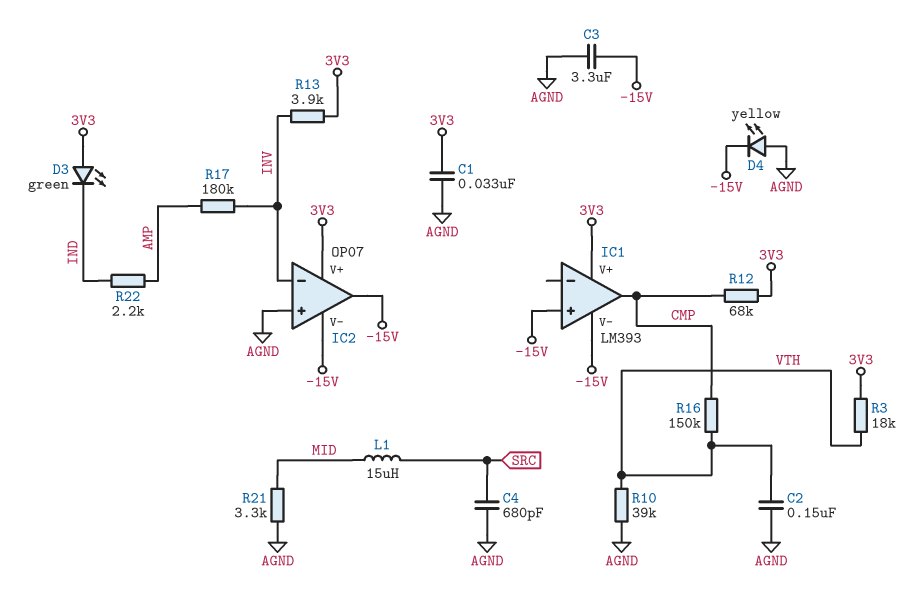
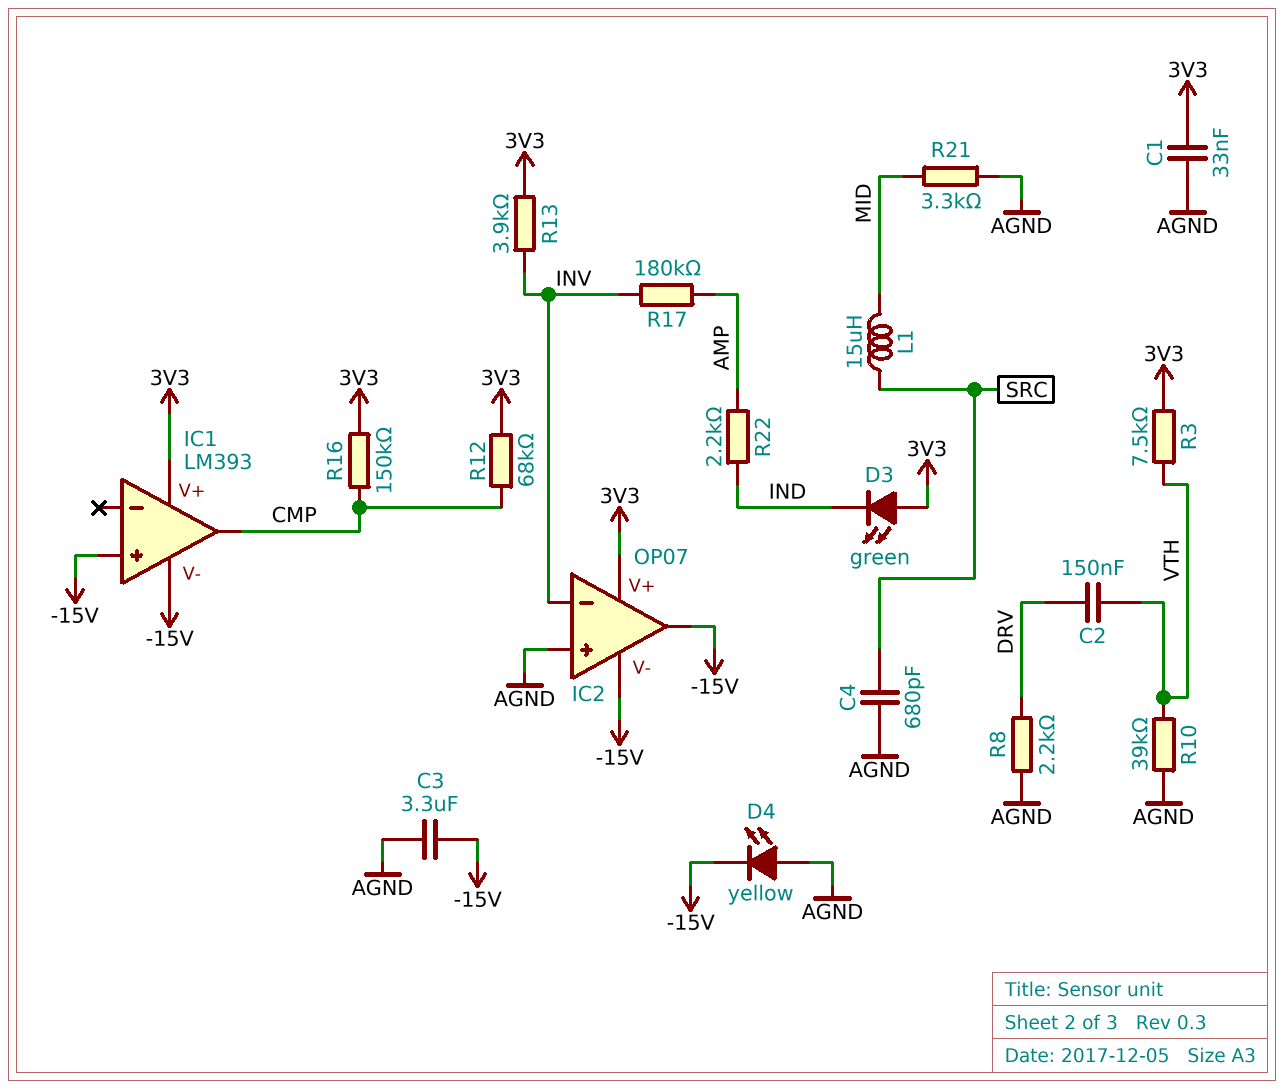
C2: 150nF (AGND, VTH) -> 150nF (DRV, VTH)
R3: 18k (3V3, VTH) -> 7.5k (3V3, VTH)
R8: none -> 2.2k (AGND, DRV)
R16: 150k (CMP, VTH) -> 150k (3V3, CMP)

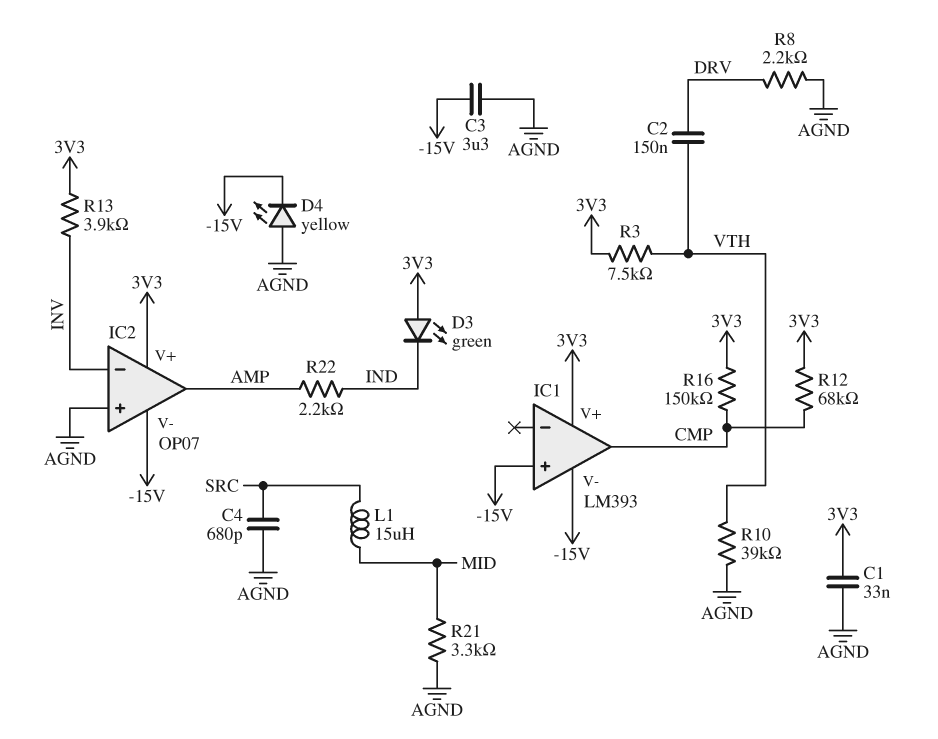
IC2 pin out: -15V -> AMP
R17: 180k (AMP, INV) -> none

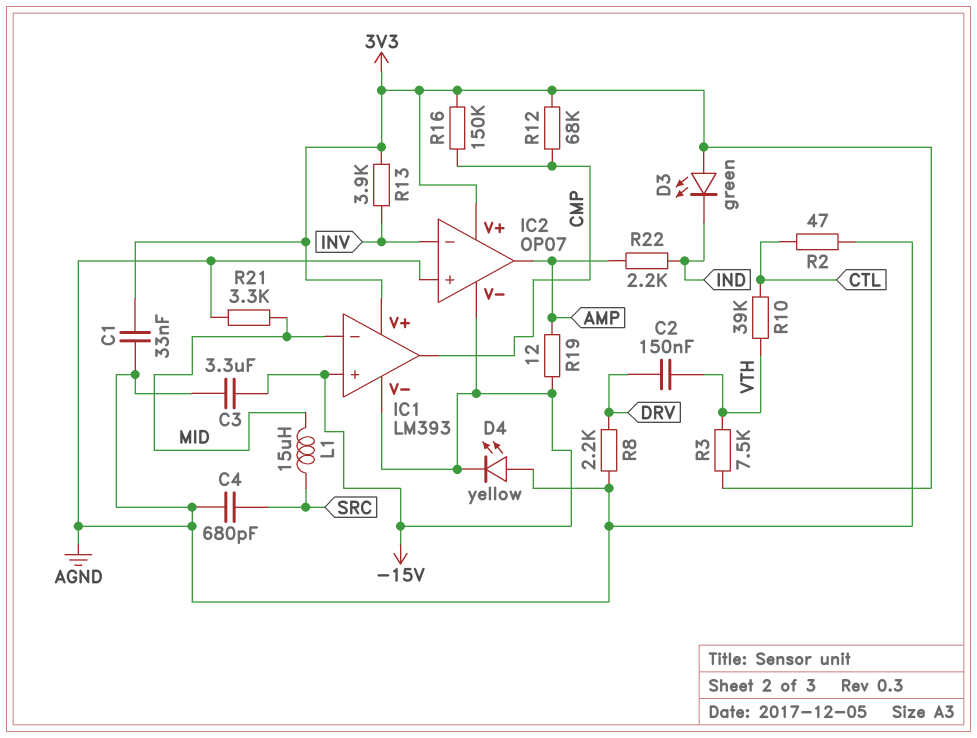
IC1 pin in-: none -> MID
R2: none -> 47 (AGND, CTL)
R10: 39k (AGND, VTH) -> 39k (CTL, VTH)
R19: none -> 12 (-15V, AMP)

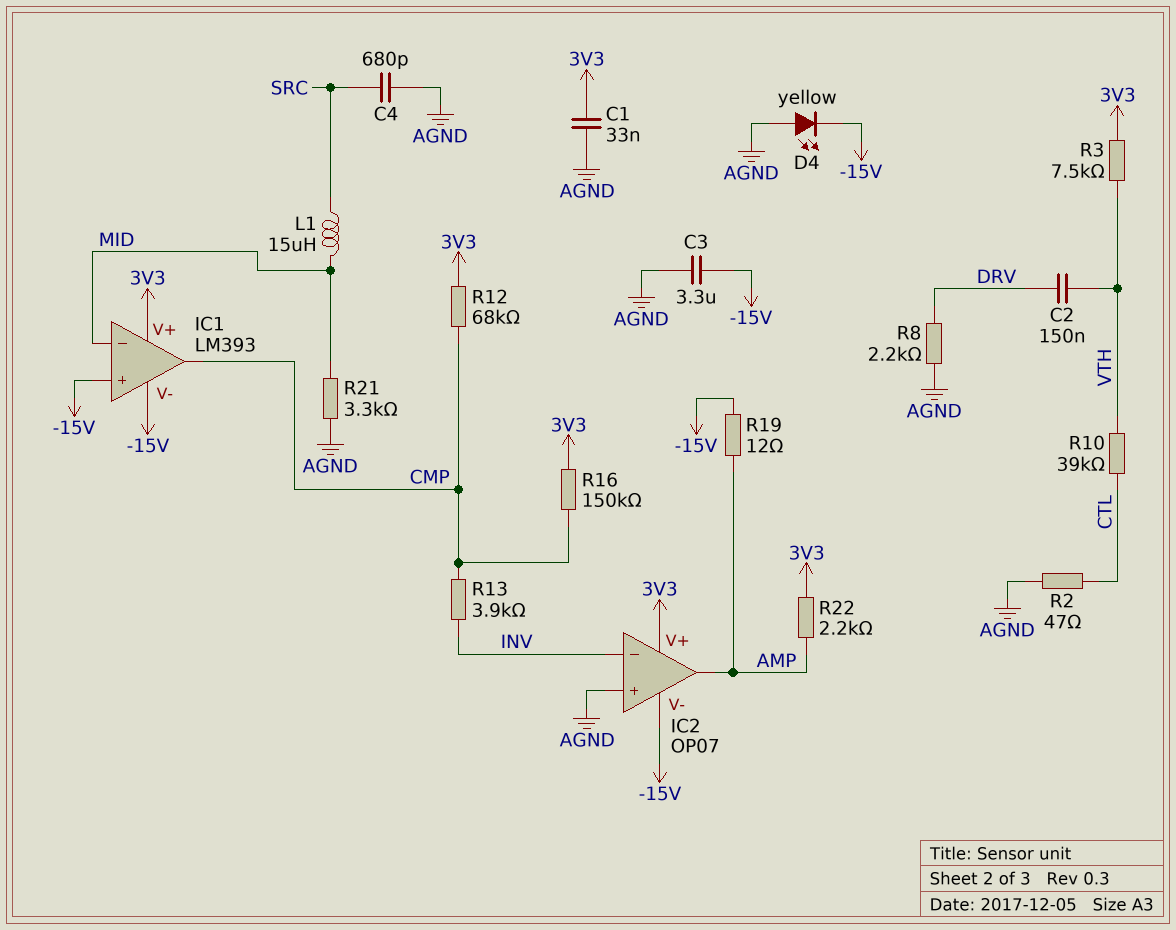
D3: LED green (A 3V3, K IND) -> none
R13: 3.9k (3V3, INV) -> 3.9k (CMP, INV)
R22: 2.2k (AMP, IND) -> 2.2k (3V3, AMP)

